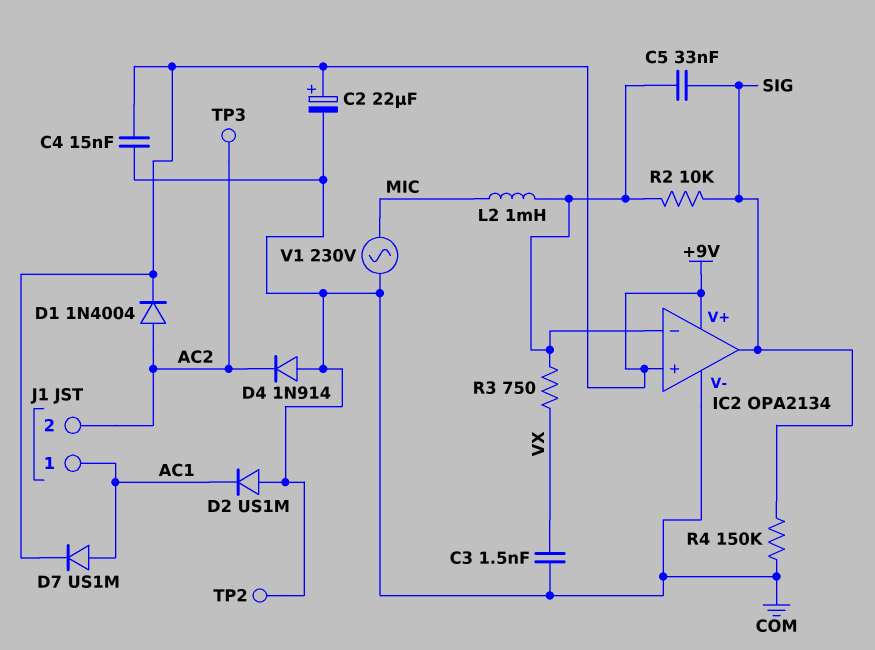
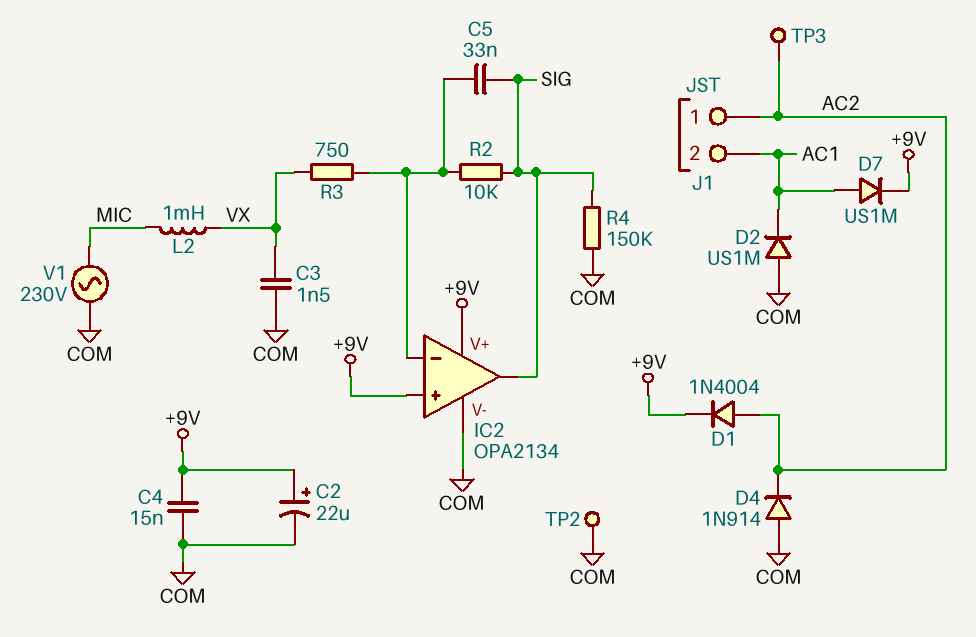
J1 pin 1: AC1 -> AC2
J1 pin 2: AC2 -> AC1
L2: 1mH (IC2/in-, MIC) -> 1mH (MIC, VX)

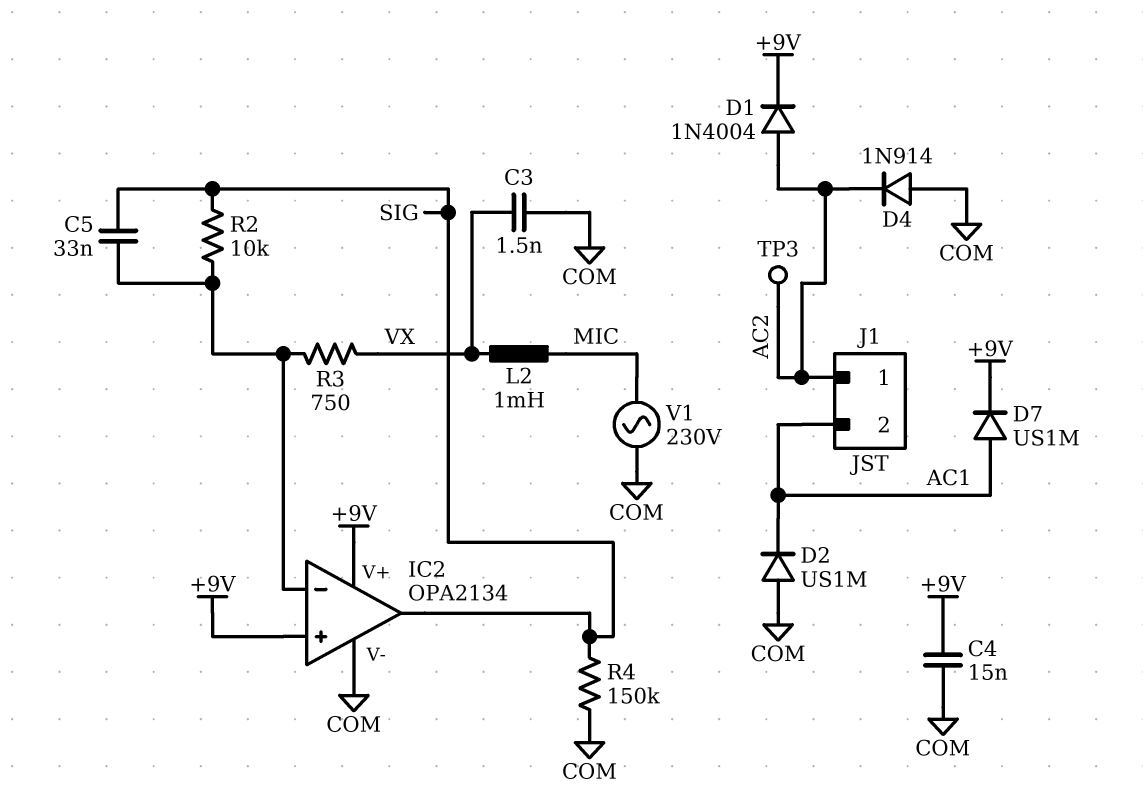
C2: 22uF (plus +9V, minus COM) -> none
TP2: test point (COM) -> none

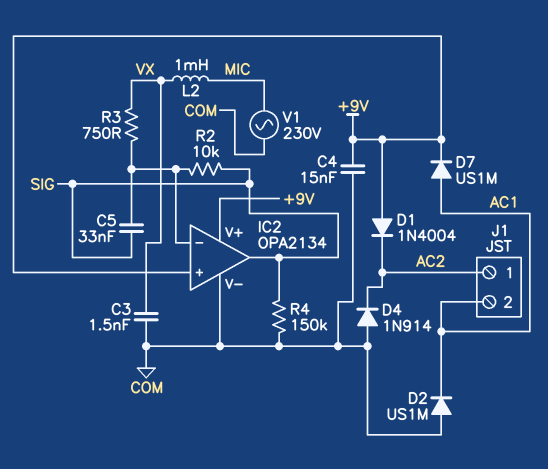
D1: diode 1N4004 (A AC2, K +9V) -> diode 1N4004 (A +9V, K AC2)
TP3: test point (AC2) -> none

